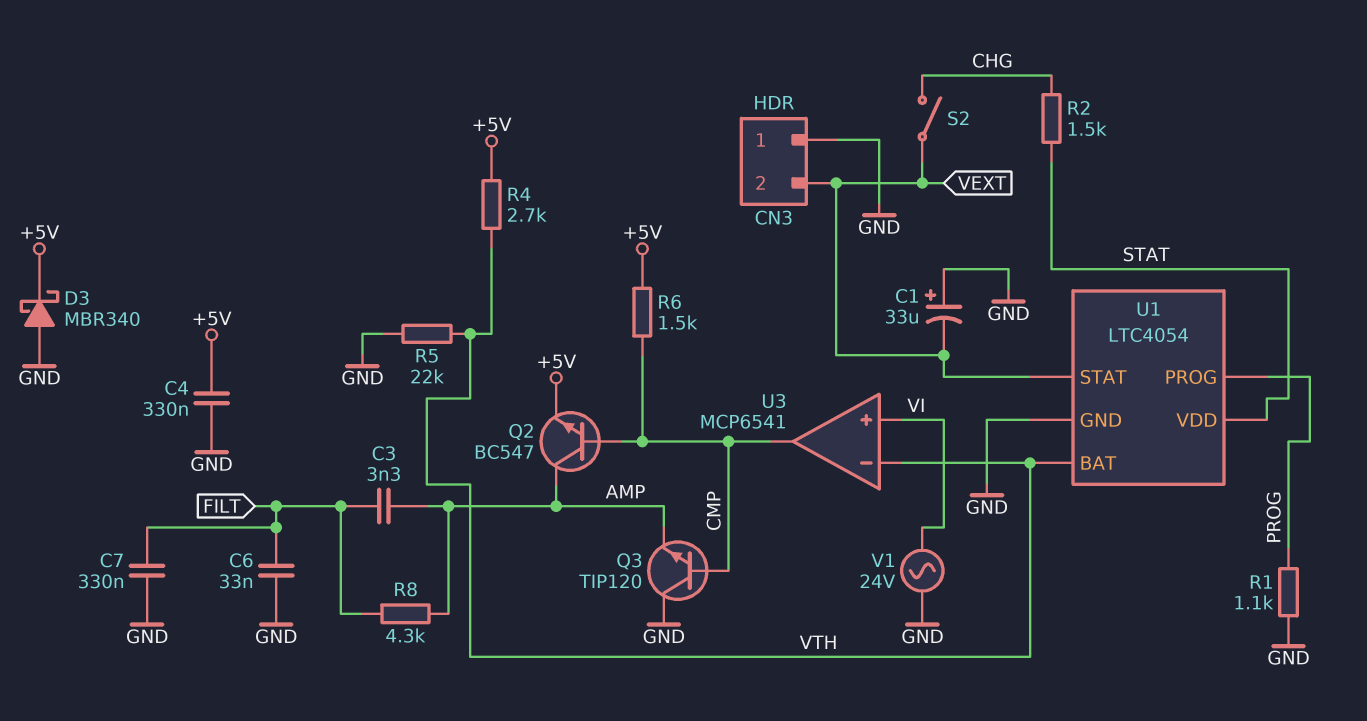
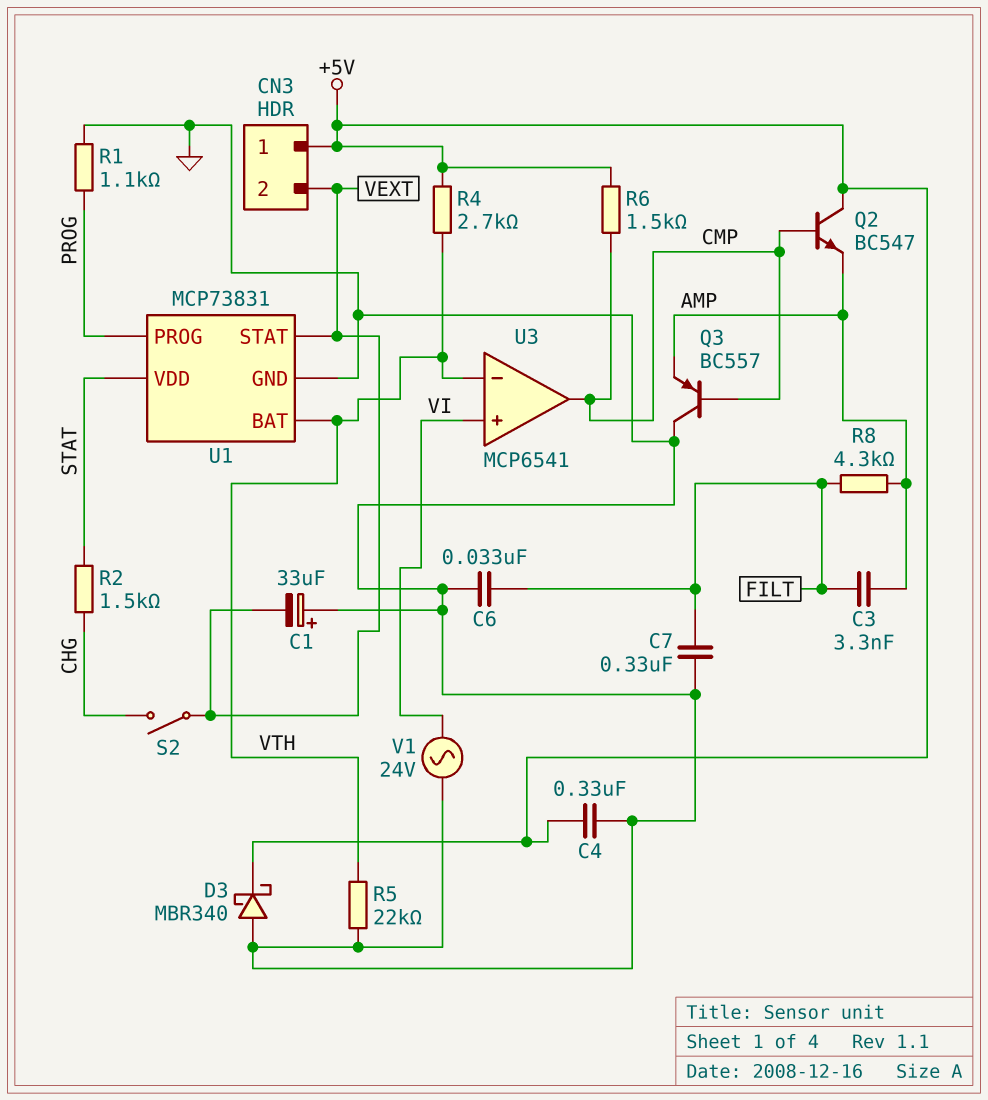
CN3 pin 1: GND -> +5V
Q2: NPN BC547 (B CMP, C AMP, E +5V) -> NPN BC547 (B CMP, C +5V, E AMP)
Q3: NPN TIP120 (B CMP, C GND, E AMP) -> PNP BC557 (B CMP, C GND, E AMP)
U1: LTC4054 -> MCP73831

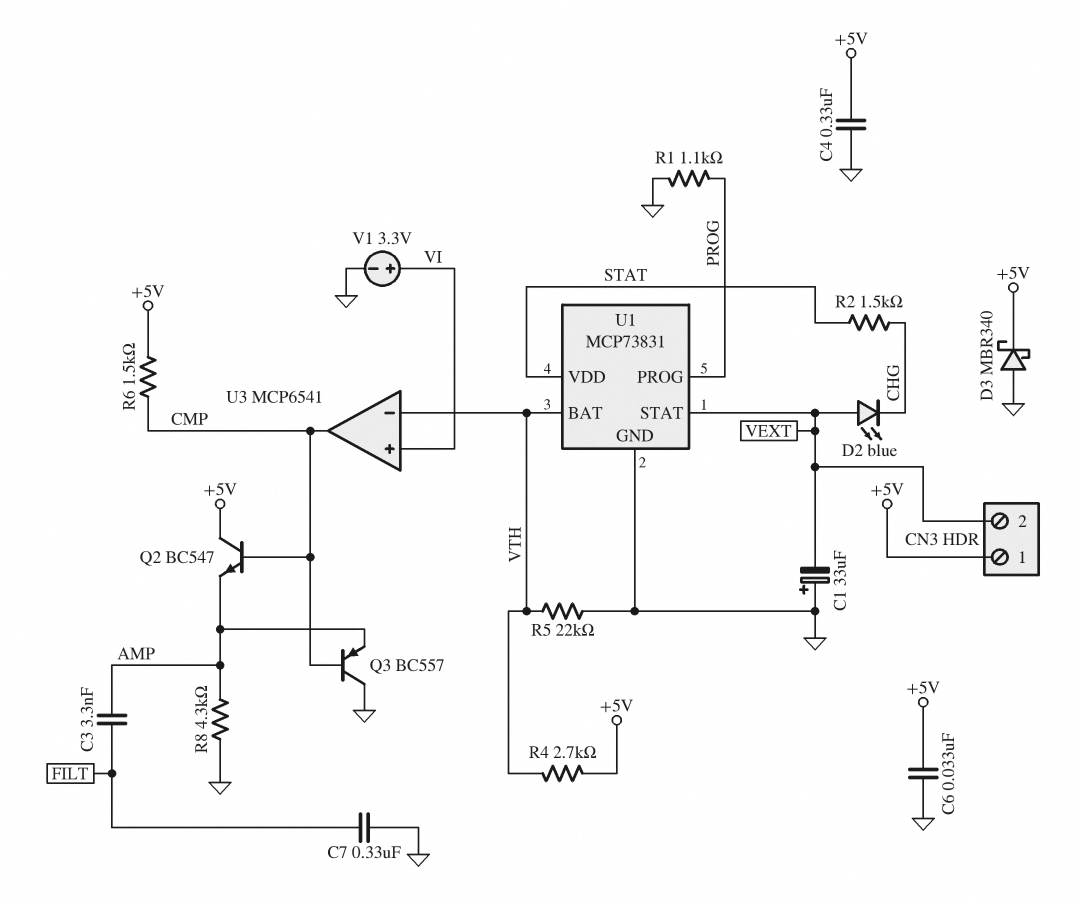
C6: 33nF (FILT, GND) -> 33nF (+5V, GND)
D2: none -> LED blue (A VEXT, K CHG)
R8: 4.3k (AMP, FILT) -> 4.3k (AMP, GND)
S2: switch (CHG, VEXT) -> none
V1: AC 24V (GND, VI) -> 3.3V (plus VI, minus GND)

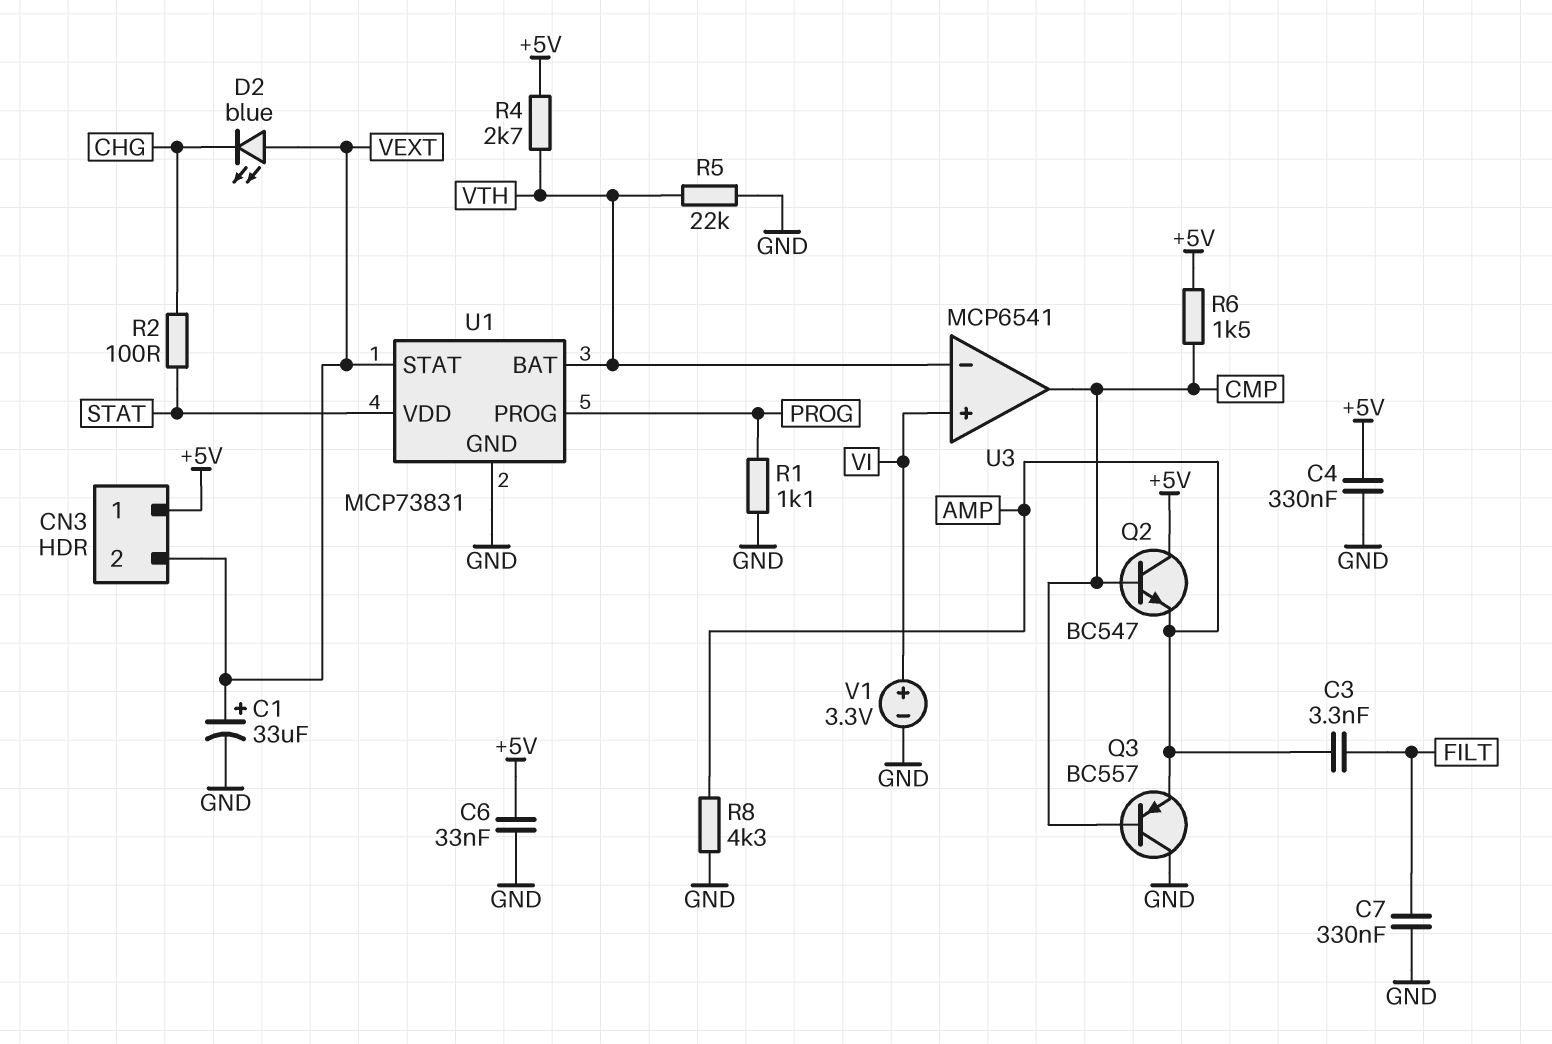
C1: 33uF (plus GND, minus VEXT) -> 33uF (plus VEXT, minus GND)
D3: schottky MBR340 (A GND, K +5V) -> none
R2: 1.5k (CHG, STAT) -> 100 (CHG, STAT)

